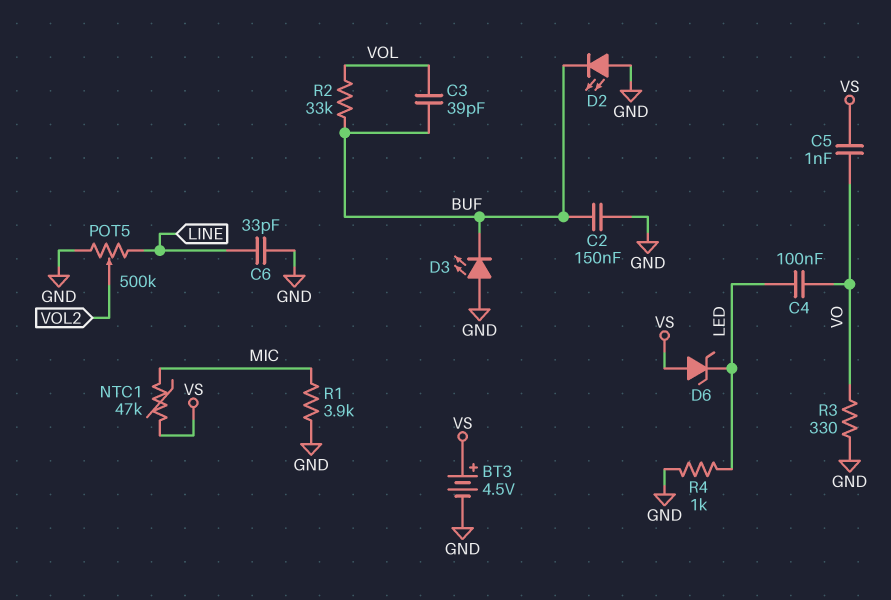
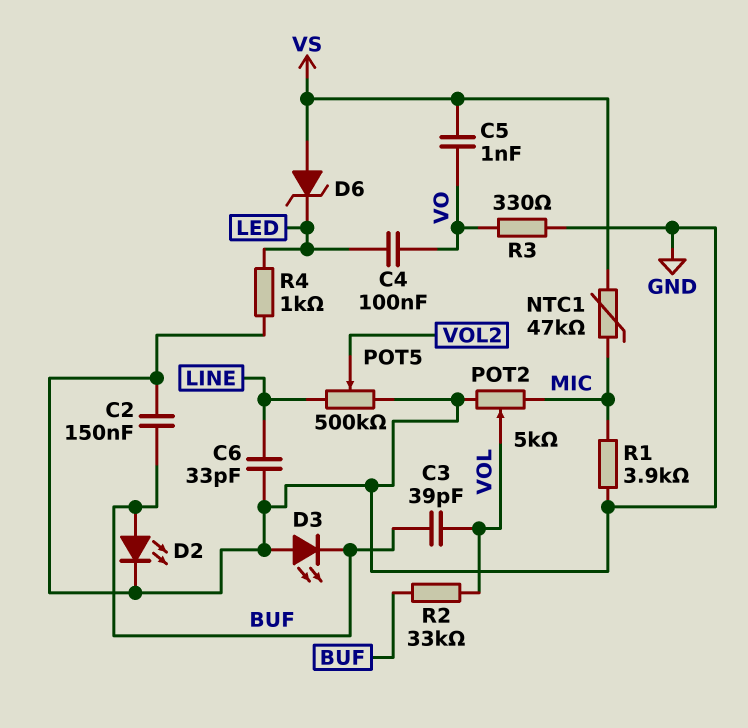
BT3: 4.5V (plus VS, minus GND) -> none
D2: LED (A GND, K BUF) -> LED (A BUF, K GND)
POT2: none -> 5k (GND, MIC, wiper VOL)

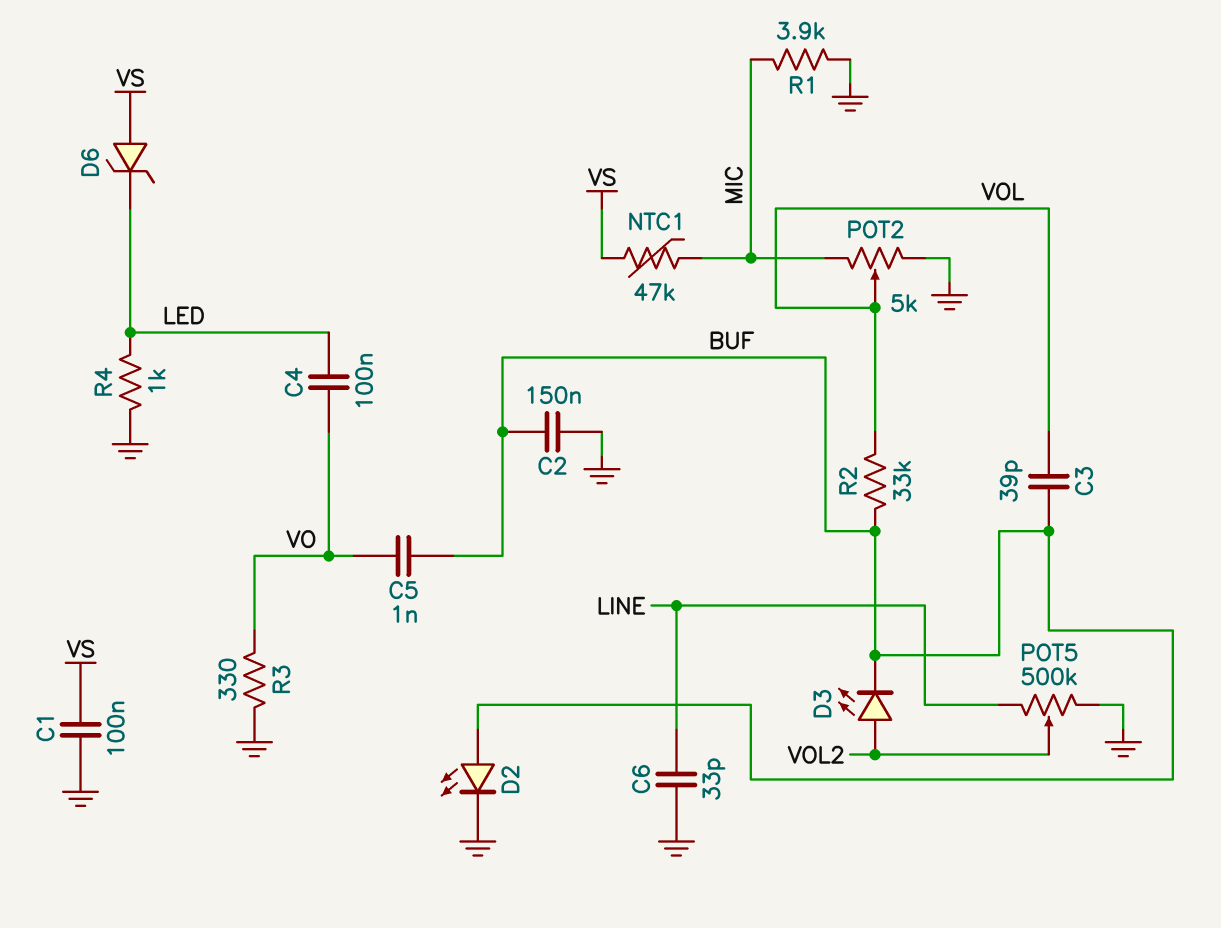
C1: none -> 100nF (GND, VS)
C5: 1nF (VO, VS) -> 1nF (BUF, VO)
D3: LED (A GND, K BUF) -> LED (A VOL2, K BUF)

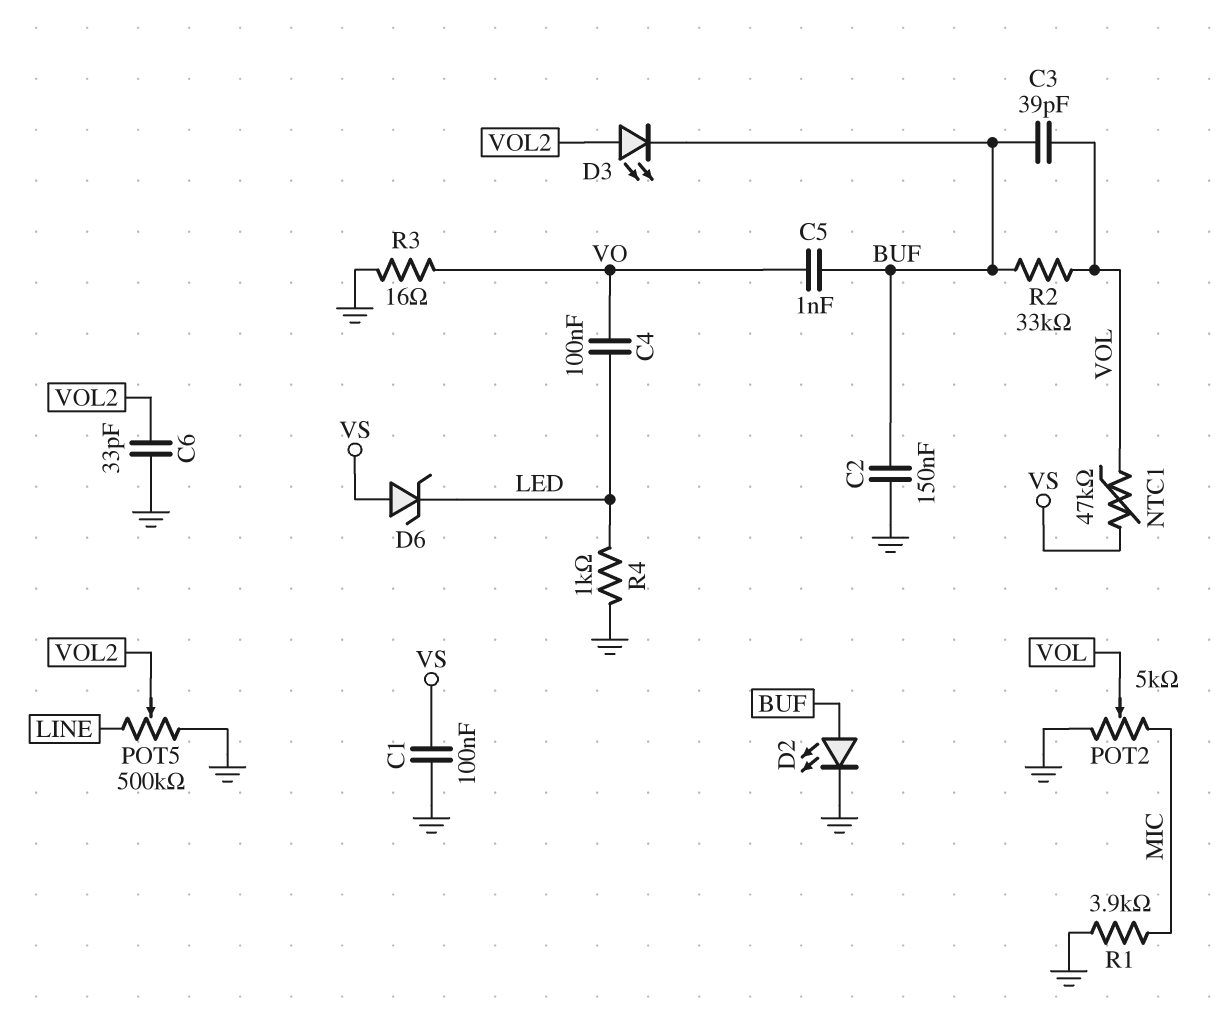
C6: 33pF (GND, LINE) -> 33pF (GND, VOL2)
NTC1: 47k (MIC, VS) -> 47k (VOL, VS)
R3: 330 (GND, VO) -> 16 (GND, VO)

